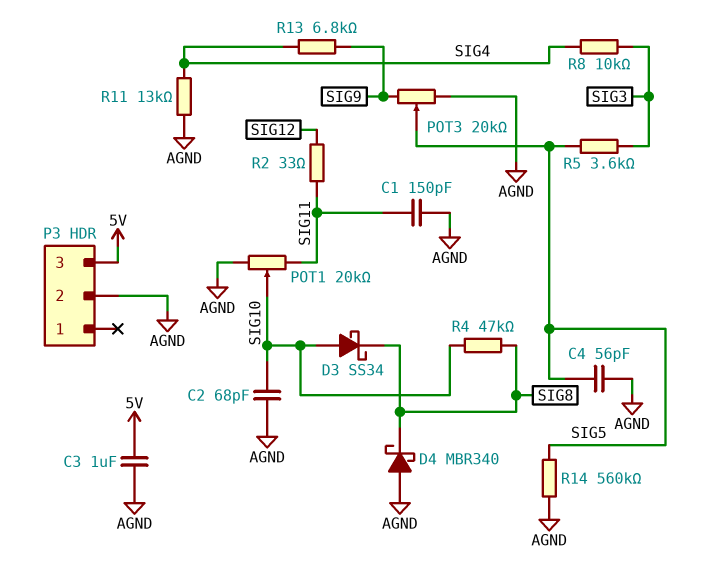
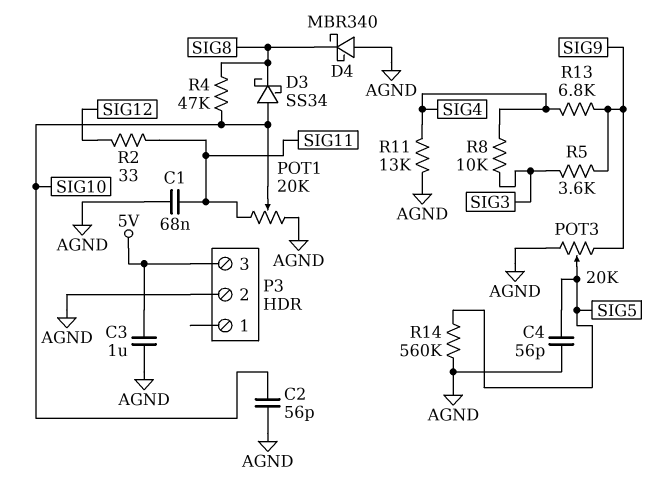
C1: 150pF (AGND, SIG11) -> 68nF (AGND, SIG11)
C2: 68pF (AGND, SIG10) -> 56pF (AGND, SIG10)
R5: 3.6k (SIG3, SIG5) -> 3.6k (SIG3, SIG9)

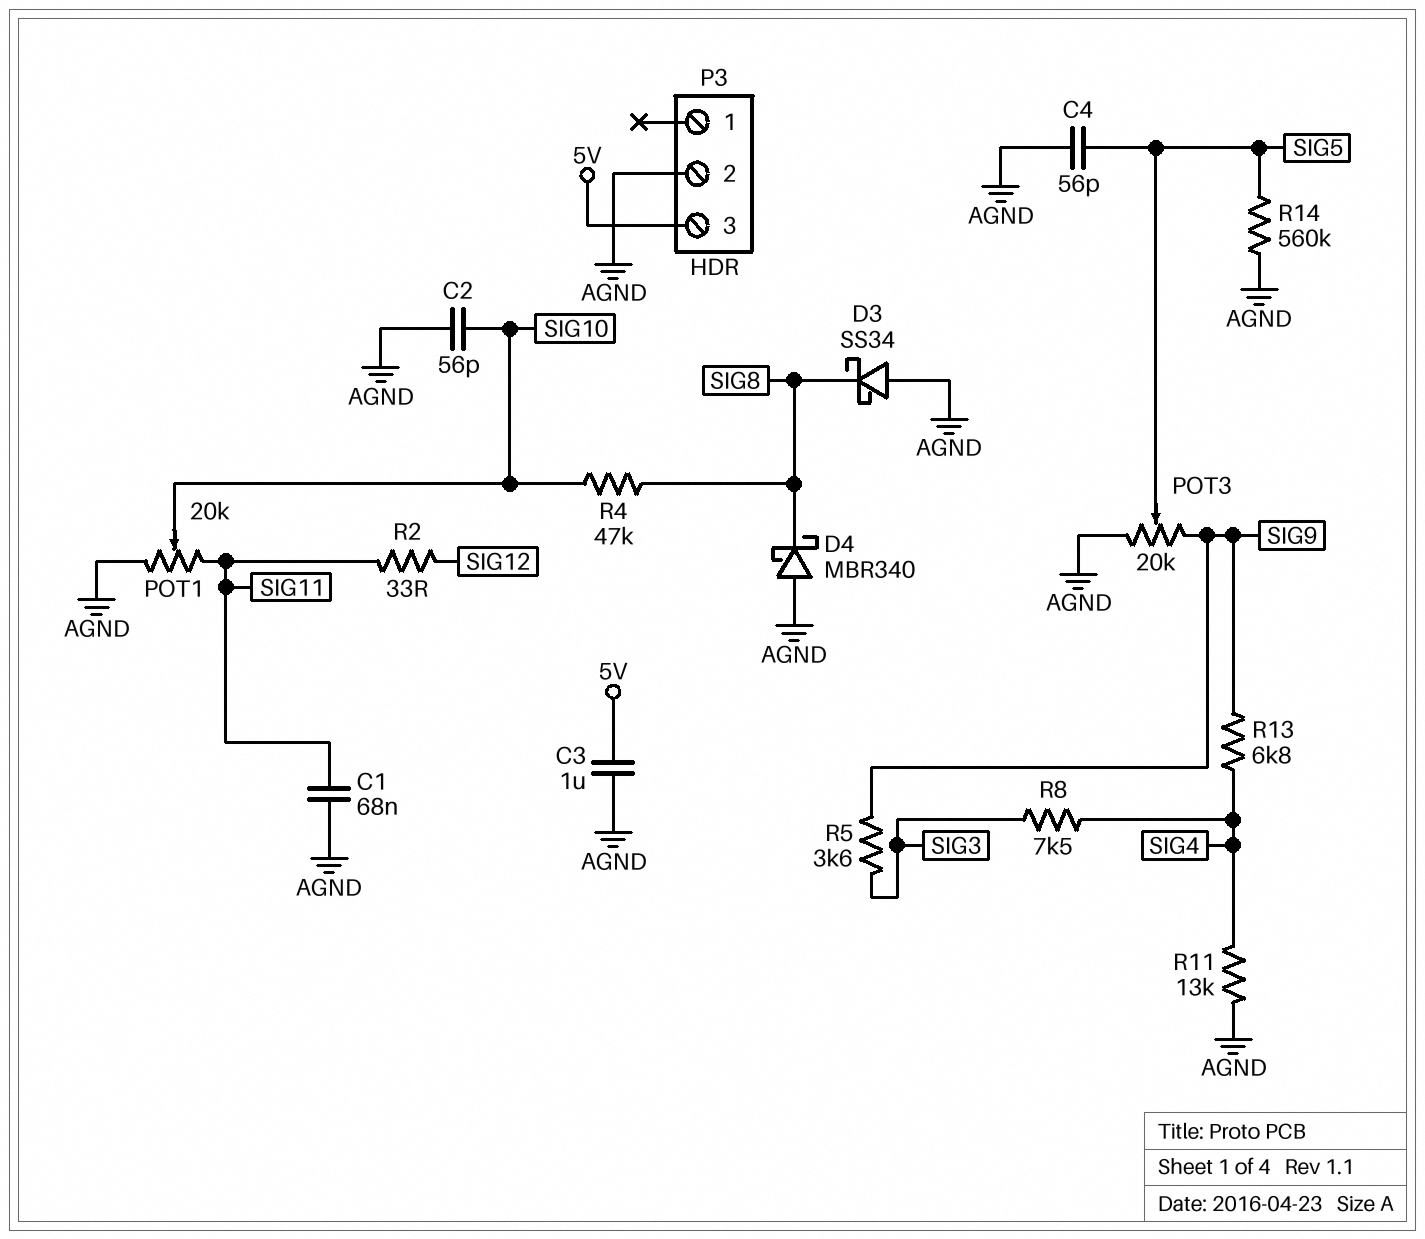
D3: schottky SS34 (A SIG10, K SIG8) -> schottky SS34 (A AGND, K SIG8)
R8: 10k (SIG3, SIG4) -> 7.5k (SIG3, SIG4)

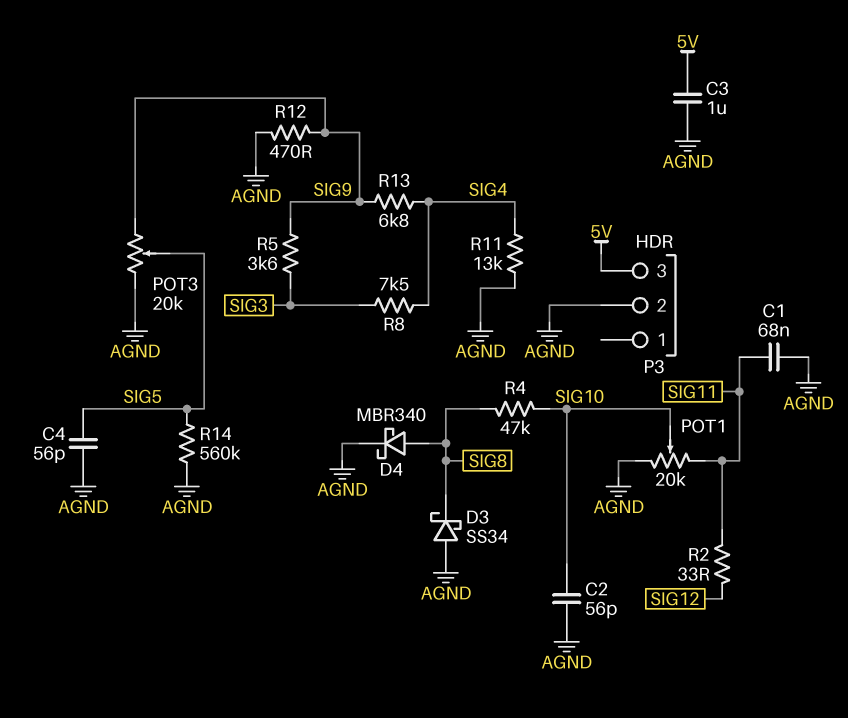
D4: schottky MBR340 (A AGND, K SIG8) -> schottky MBR340 (A SIG8, K AGND)
R12: none -> 470 (AGND, SIG9)

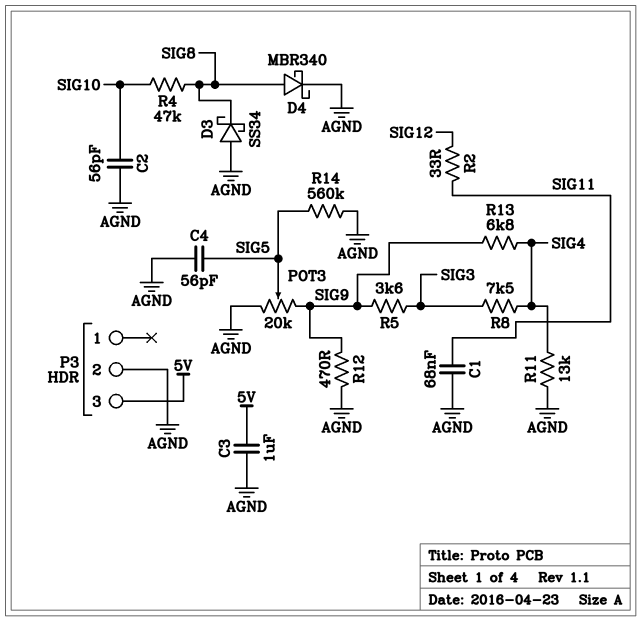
POT1: 20k (AGND, SIG11, wiper SIG10) -> none

